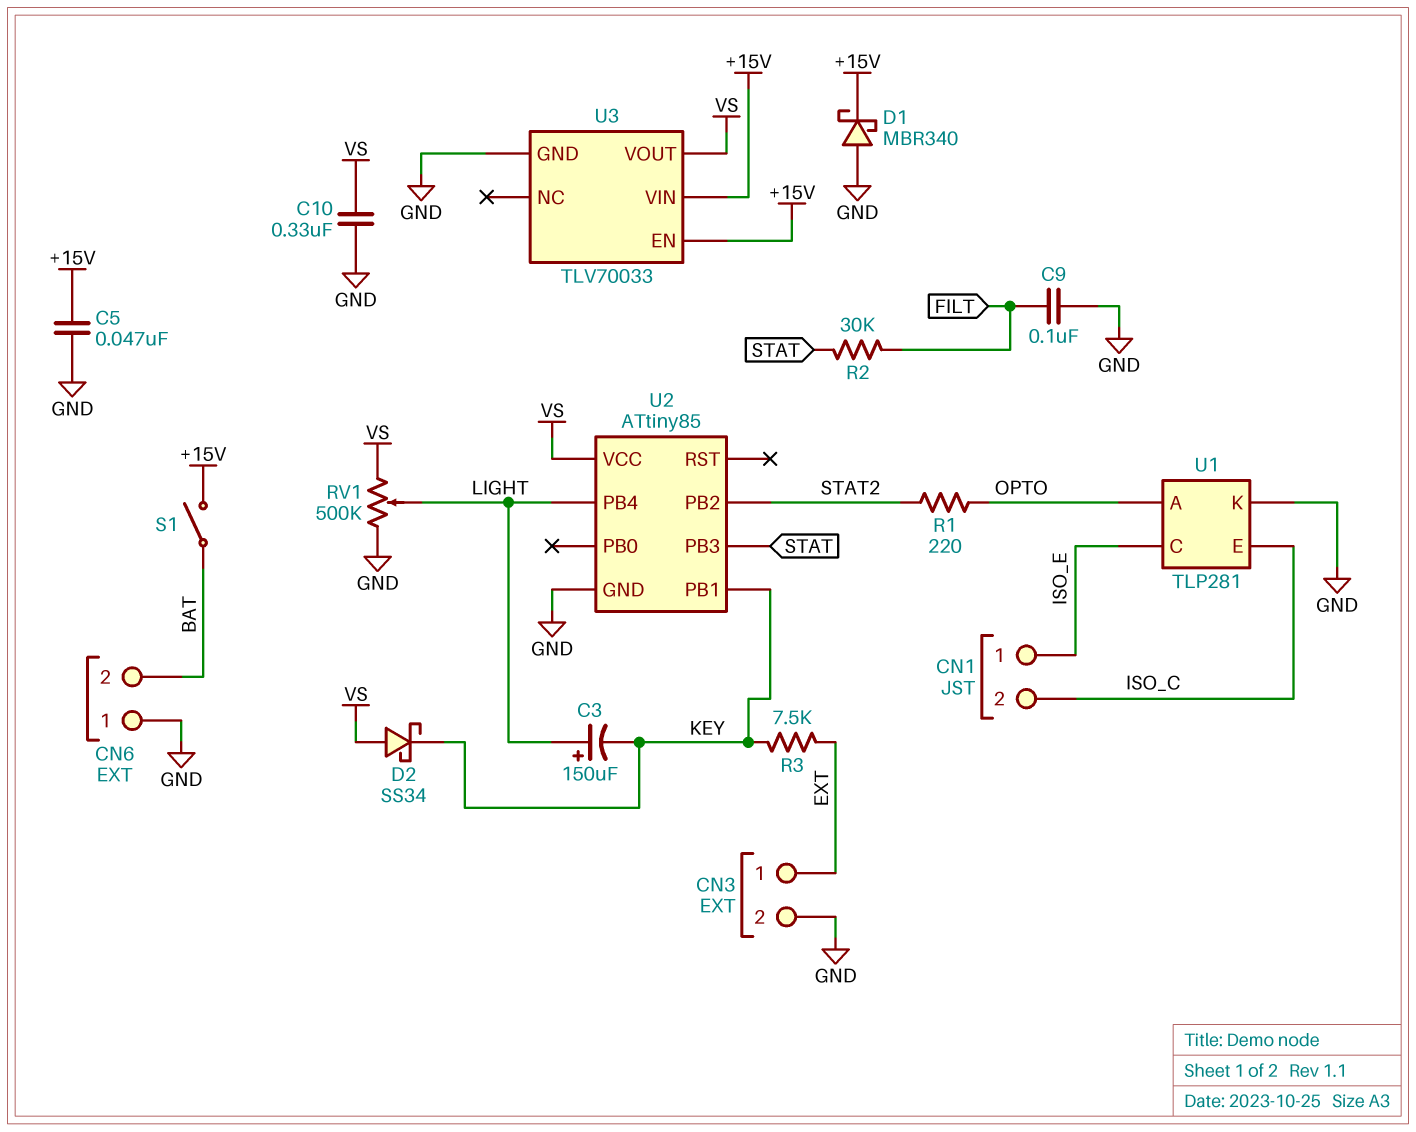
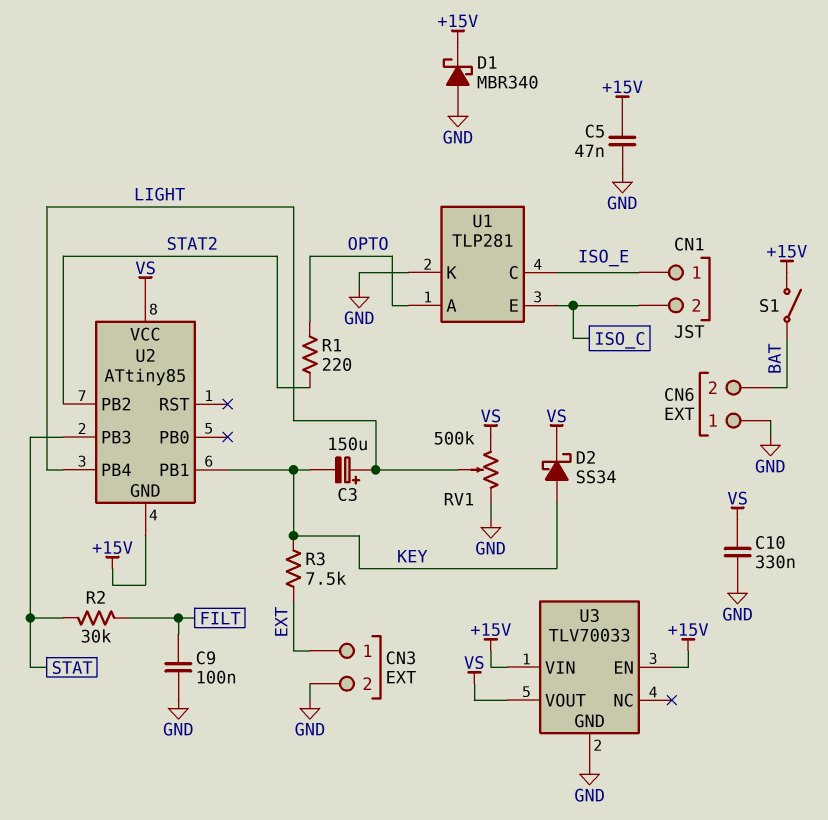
D2: schottky SS34 (A VS, K KEY) -> schottky SS34 (A KEY, K VS)
U2 pin GND: GND -> +15V

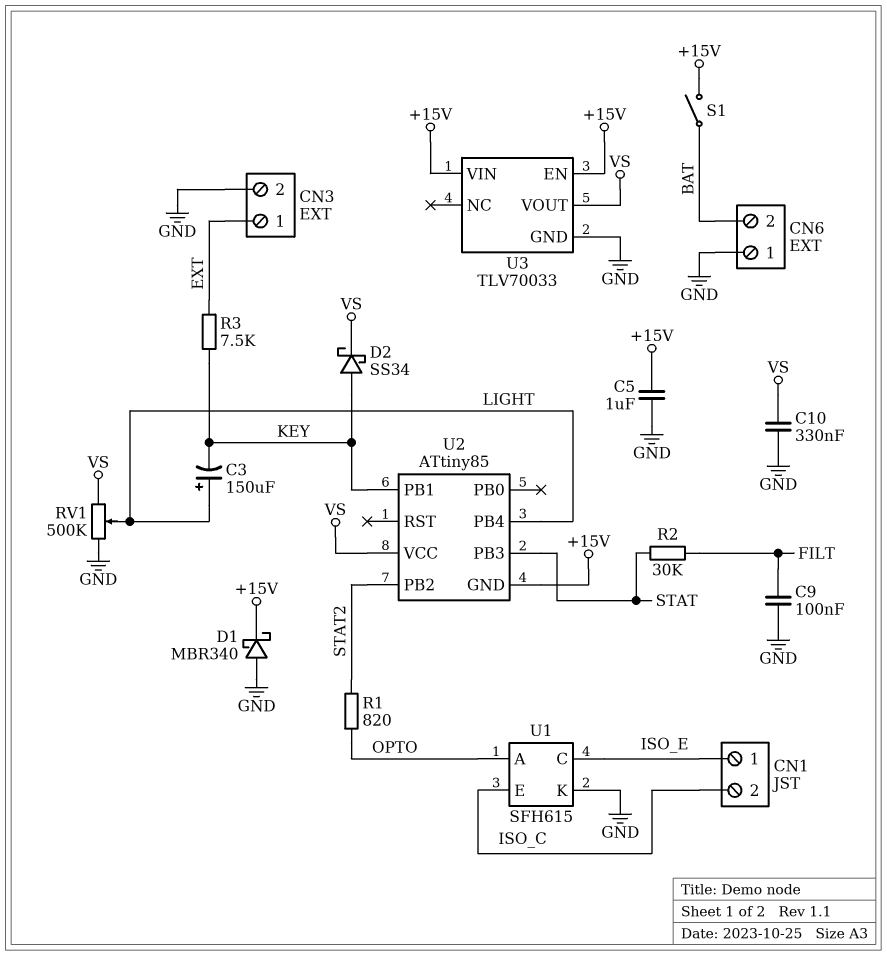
C5: 47nF (+15V, GND) -> 1uF (+15V, GND)
R1: 220 (OPTO, STAT2) -> 820 (OPTO, STAT2)
U1: TLP281 -> SFH615

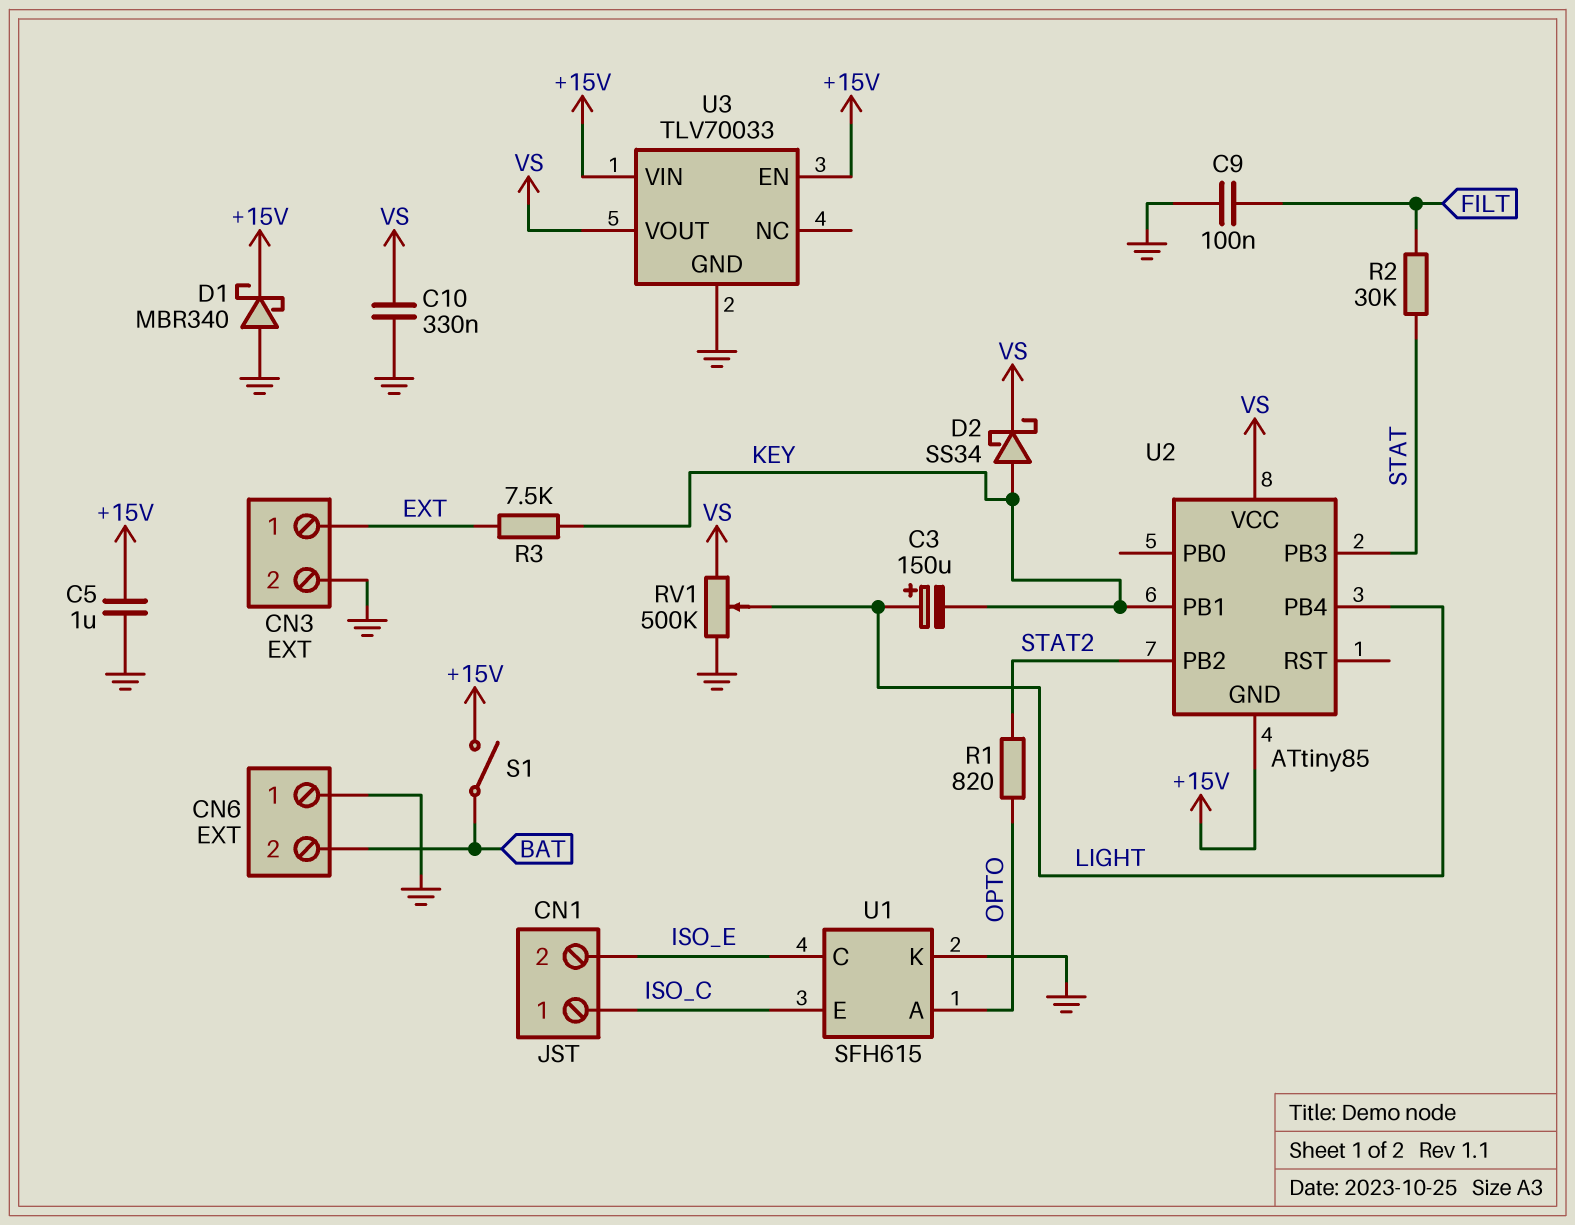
CN1 pin 1: ISO_E -> ISO_C
CN1 pin 2: ISO_C -> ISO_E

